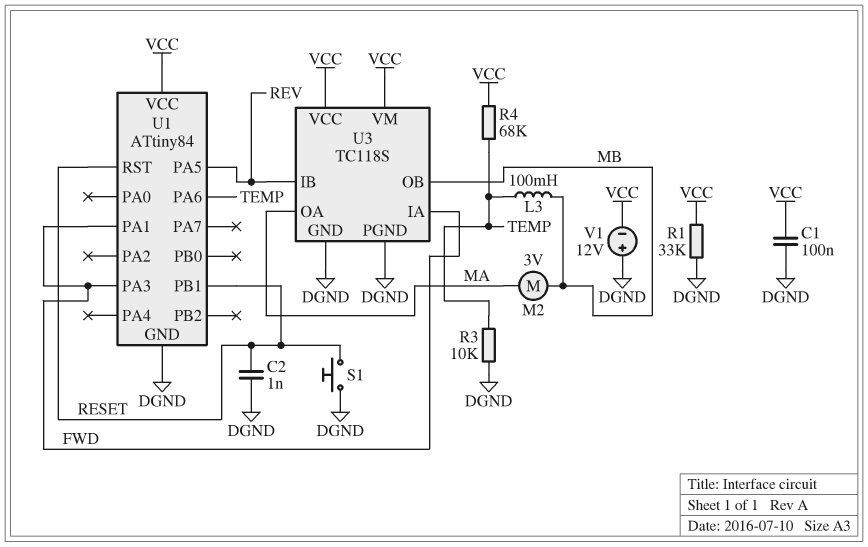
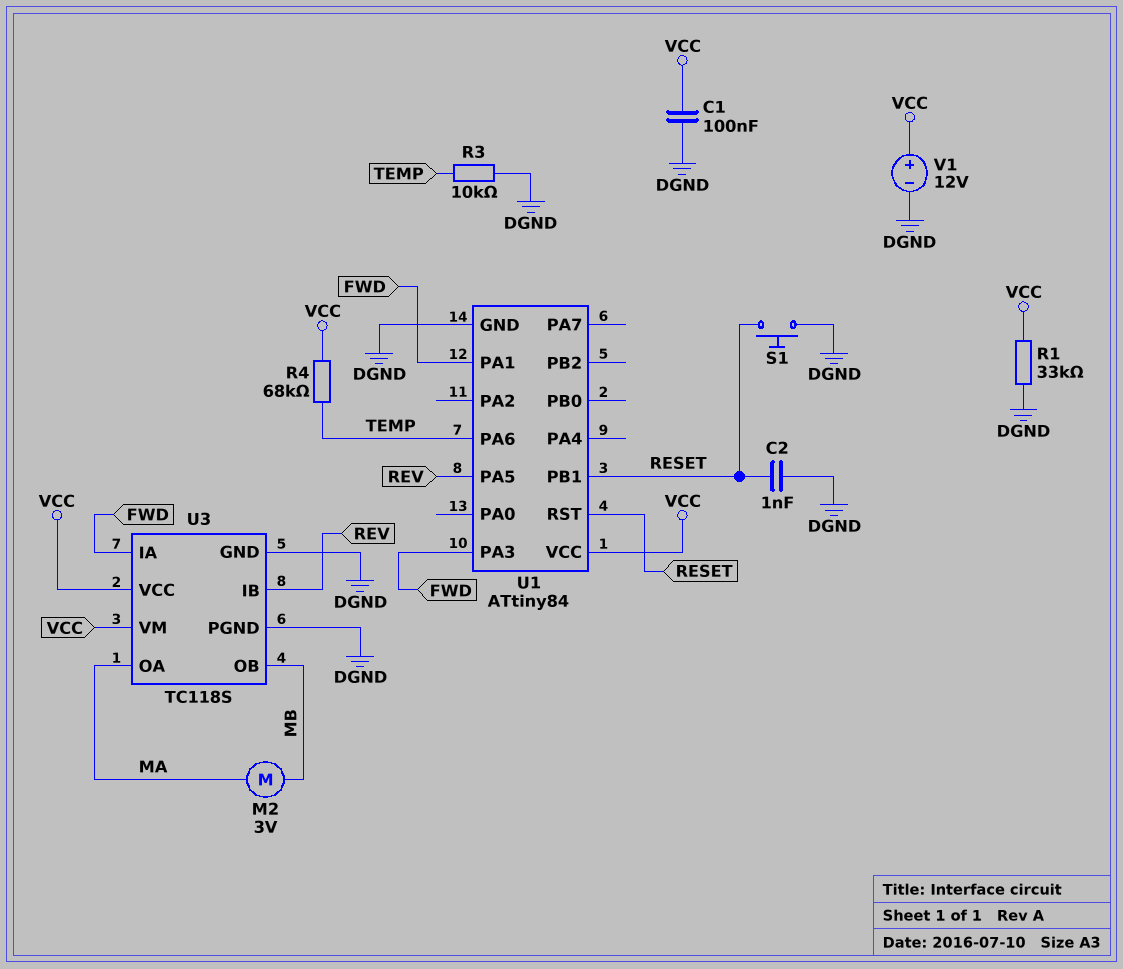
L3: 100mH (MB, TEMP) -> none
V1: 12V (plus DGND, minus VCC) -> 12V (plus VCC, minus DGND)

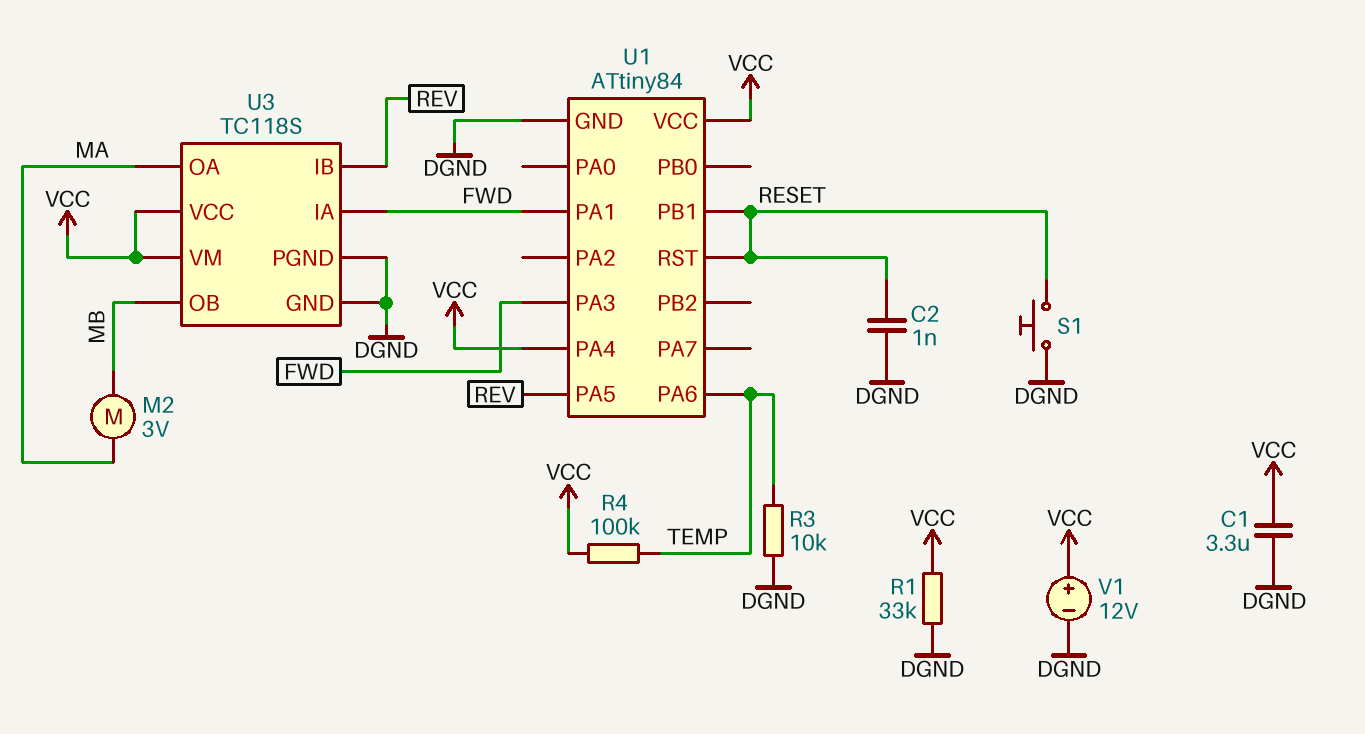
C1: 100nF (DGND, VCC) -> 3.3uF (DGND, VCC)
R4: 68k (TEMP, VCC) -> 100k (TEMP, VCC)
U1 pin PA4: none -> VCC

